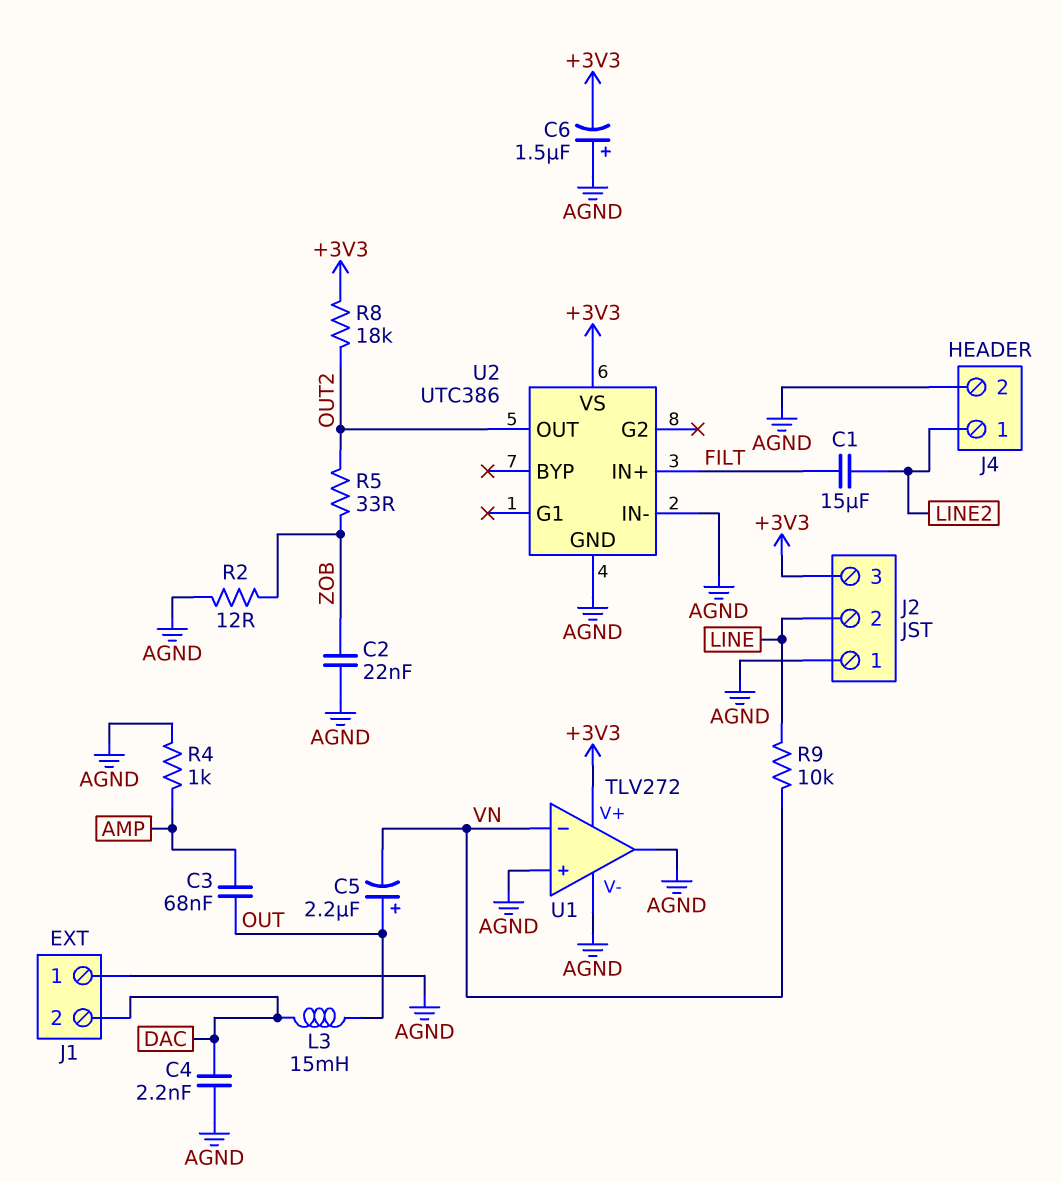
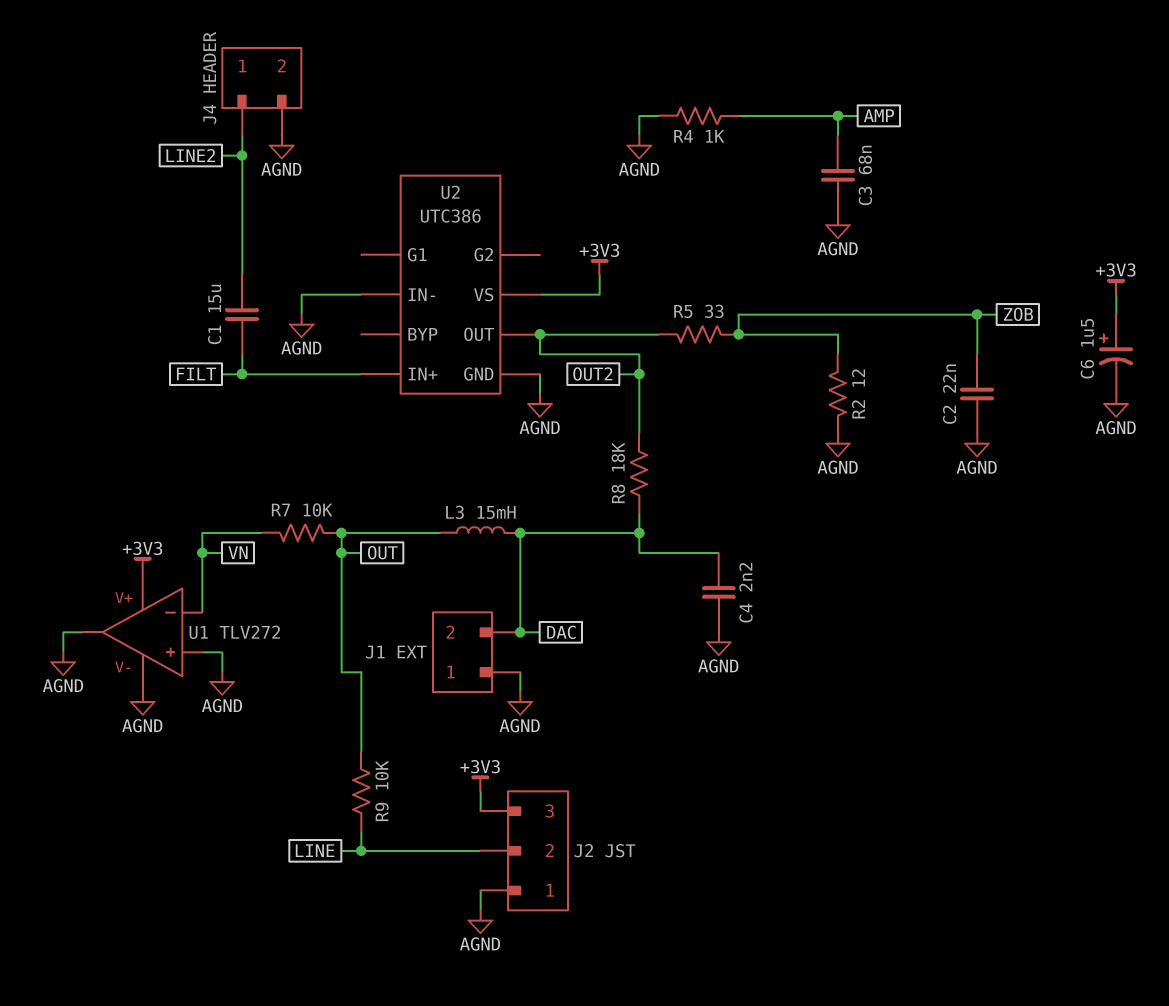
C3: 68nF (AMP, OUT) -> 68nF (AGND, AMP)
C5: 2.2uF (plus OUT, minus VN) -> none
C6: 1.5uF (plus AGND, minus +3V3) -> 1.5uF (plus +3V3, minus AGND)
R7: none -> 10k (OUT, VN)
R8: 18k (+3V3, OUT2) -> 18k (DAC, OUT2)
R9: 10k (LINE, VN) -> 10k (LINE, OUT)

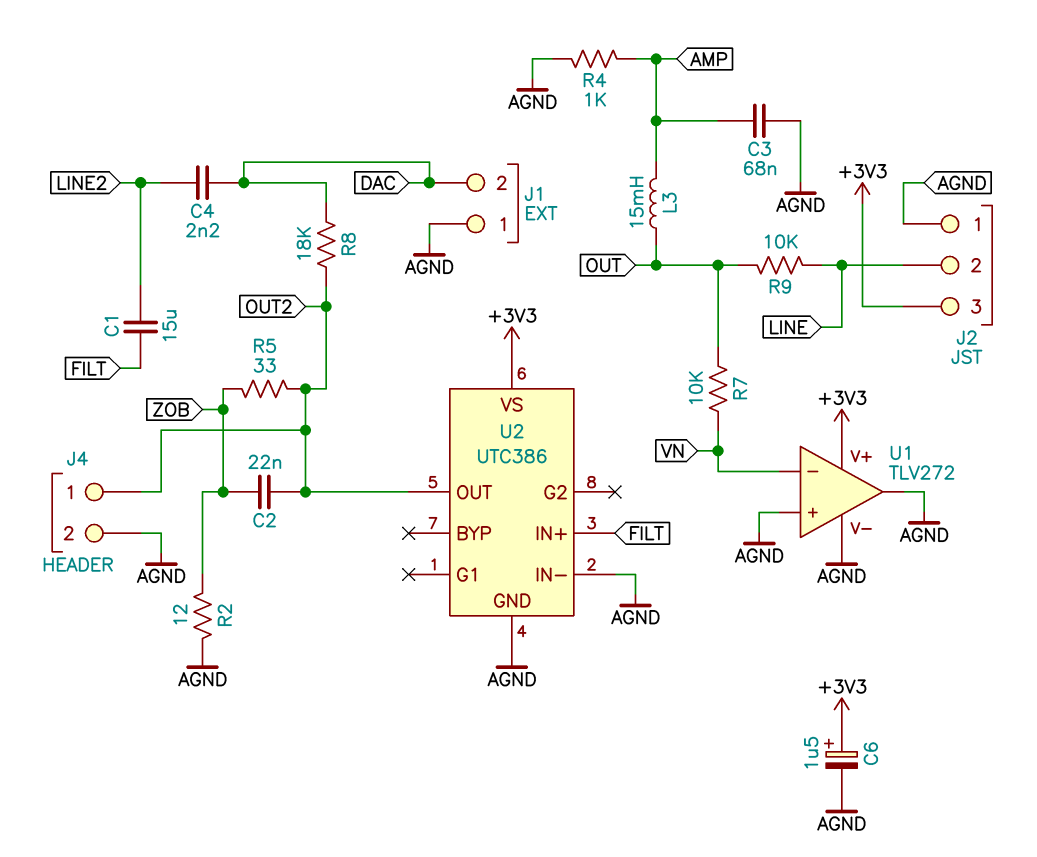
C2: 22nF (AGND, ZOB) -> 22nF (OUT2, ZOB)
C4: 2.2nF (AGND, DAC) -> 2.2nF (DAC, LINE2)
J4 pin 1: LINE2 -> OUT2
L3: 15mH (DAC, OUT) -> 15mH (AMP, OUT)

